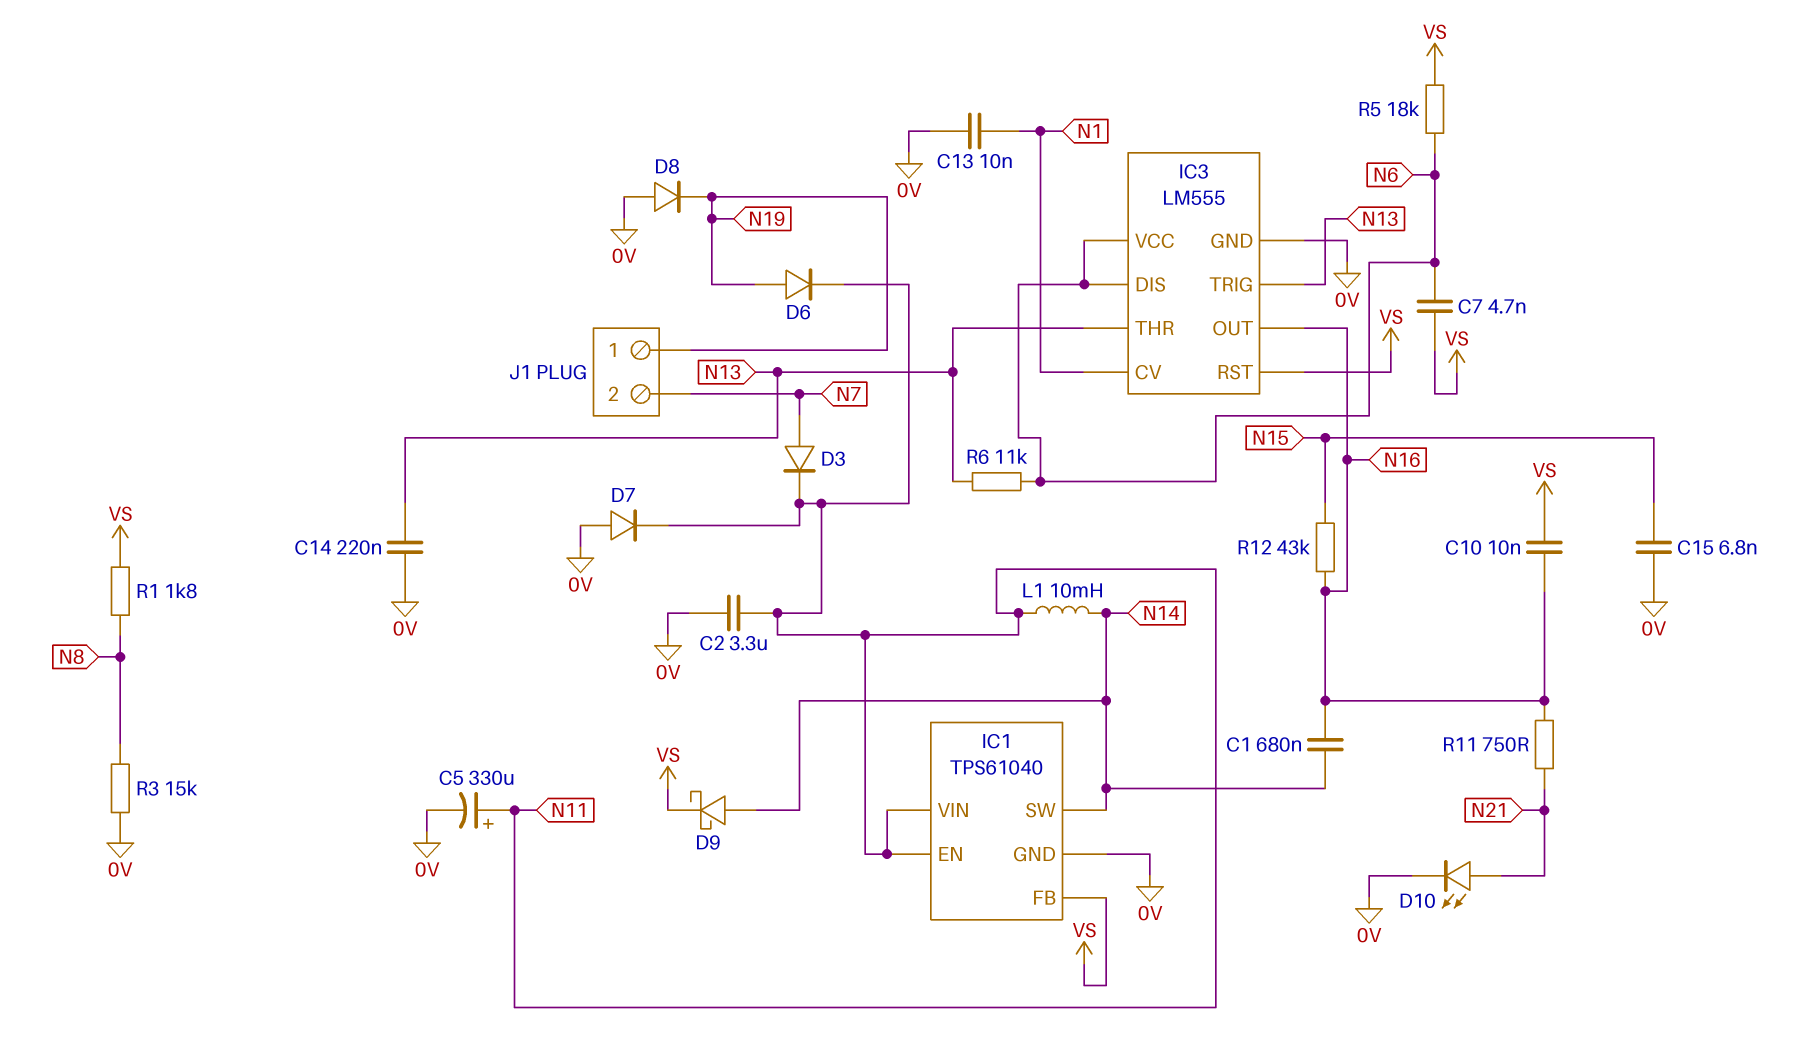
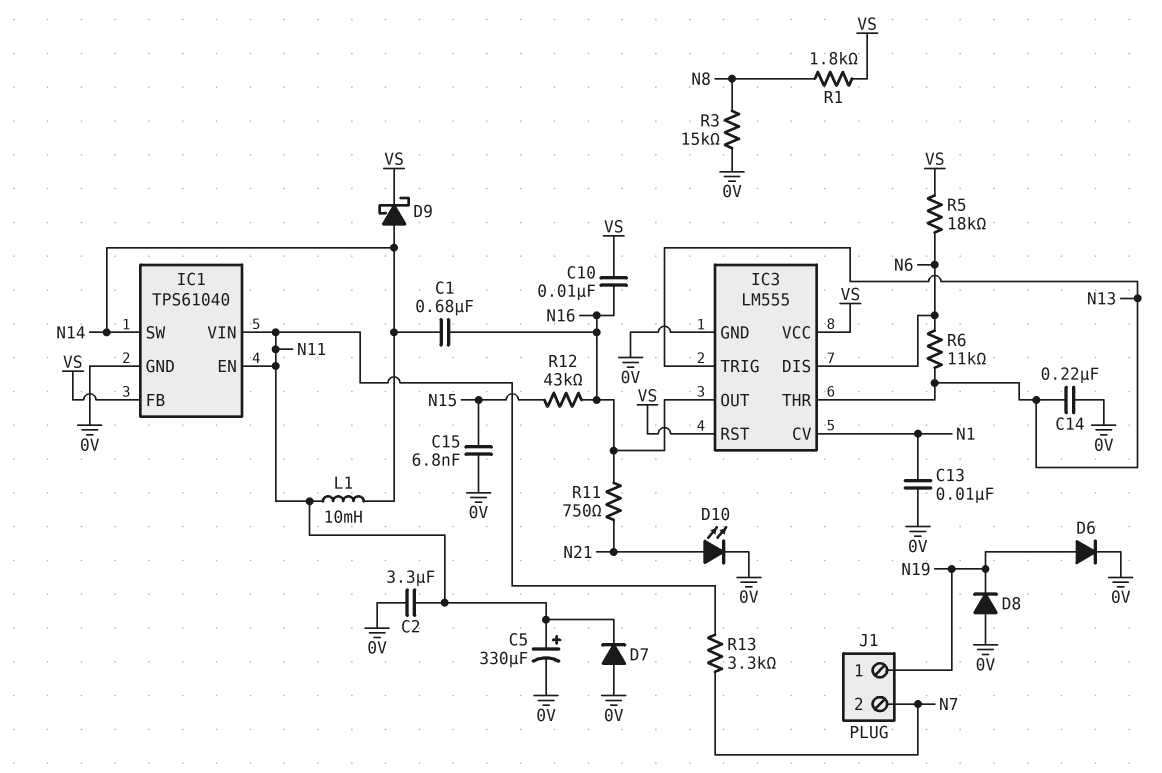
C7: 4.7nF (N6, VS) -> none
D3: diode (A N7, K N11) -> none
D6: diode (A N19, K N11) -> diode (A N19, K 0V)
IC3 pin VCC: N6 -> VS
R13: none -> 3.3k (N7, N11)

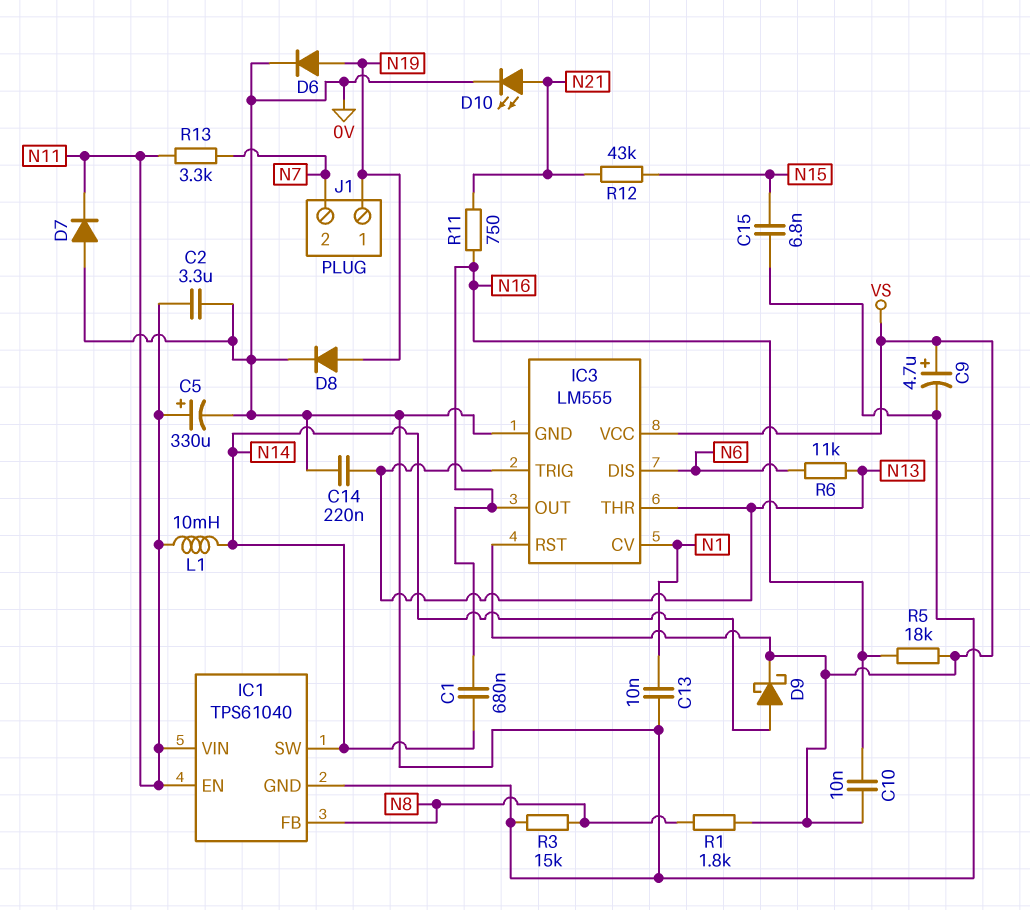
C9: none -> 4.7uF (plus VS, minus 0V)
D8: diode (A 0V, K N19) -> diode (A N19, K 0V)
IC1 pin FB: VS -> N8
R5: 18k (N6, VS) -> 18k (N16, VS)
R12: 43k (N15, N16) -> 43k (N15, N21)

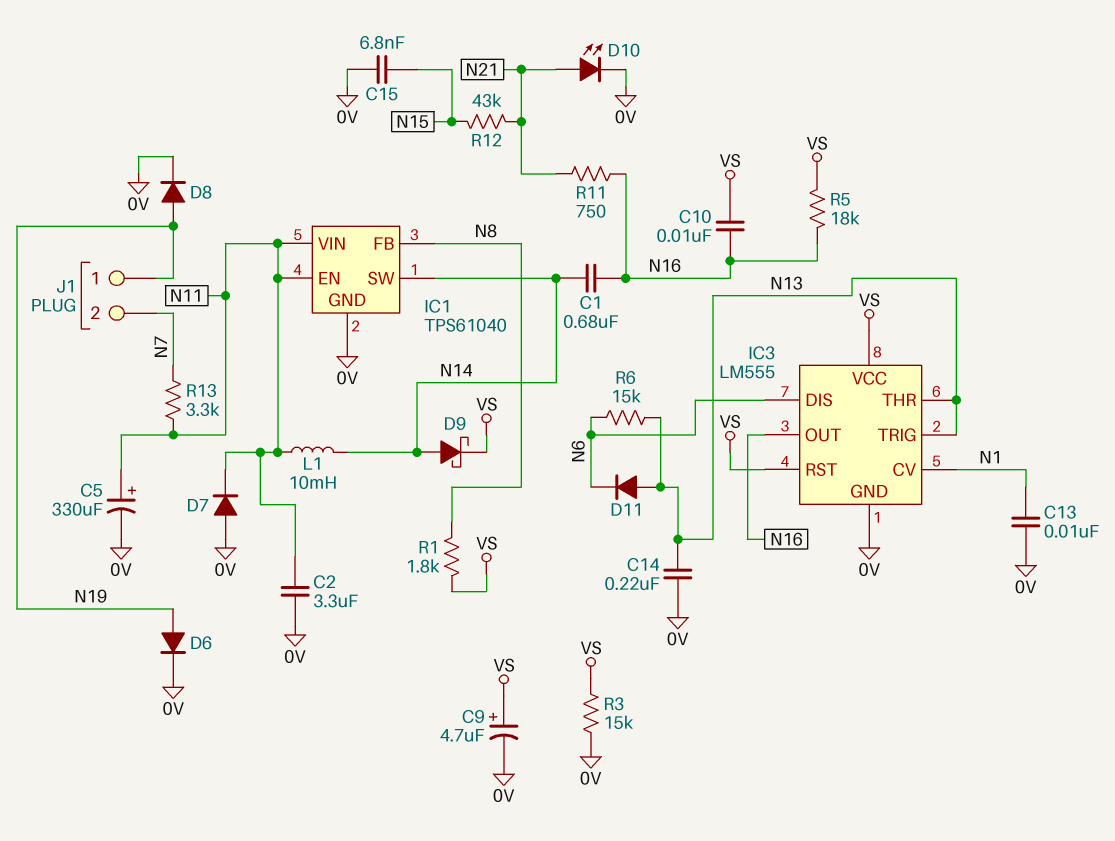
D11: none -> diode (A N13, K N6)
R3: 15k (0V, N8) -> 15k (0V, VS)
R6: 11k (N6, N13) -> 15k (N6, N13)

